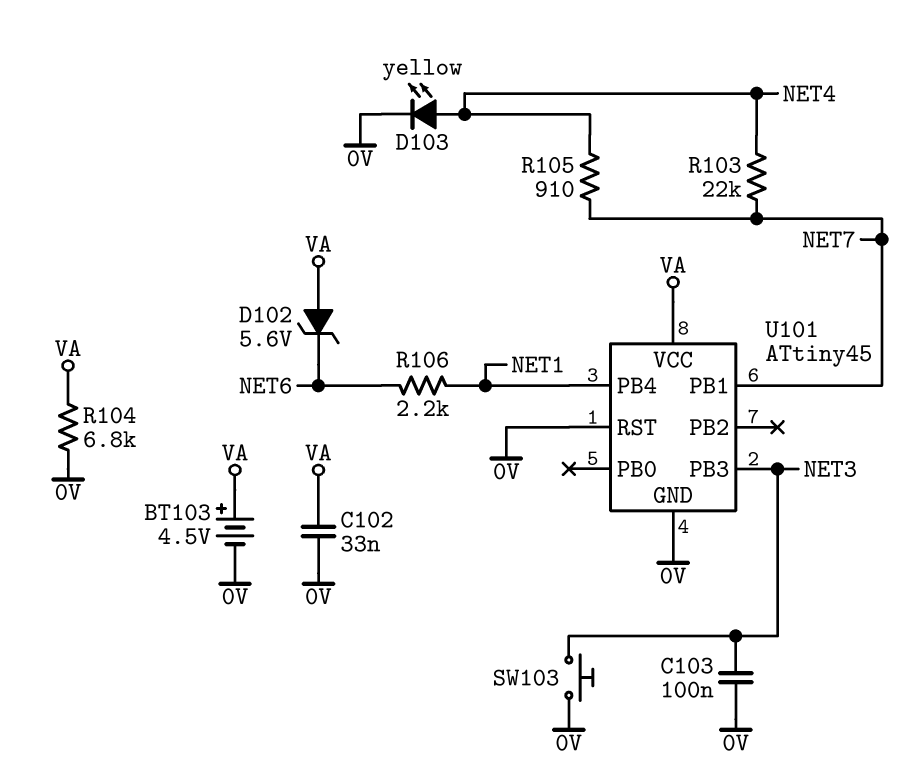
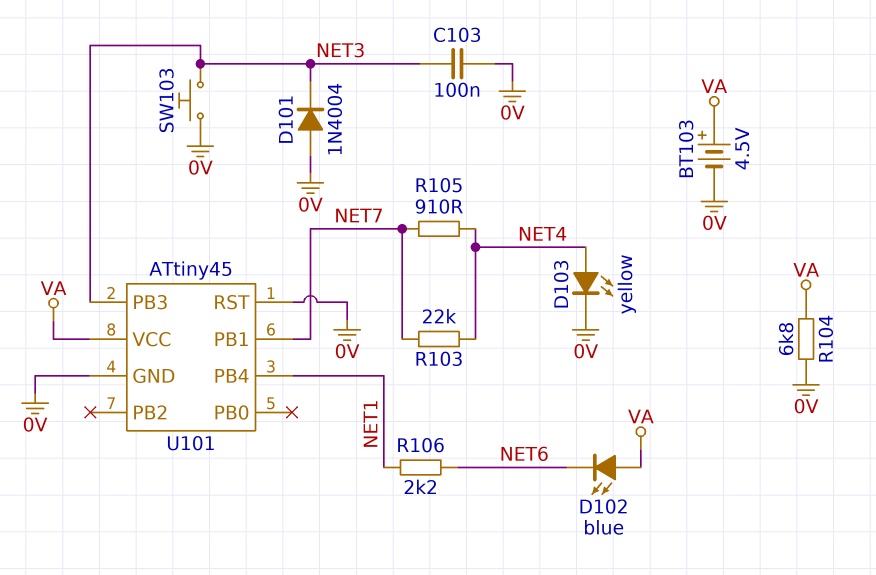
C102: 33nF (0V, VA) -> none
D101: none -> diode 1N4004 (A 0V, K NET3)
D102: zener 5.6V (A VA, K NET6) -> LED blue (A VA, K NET6)

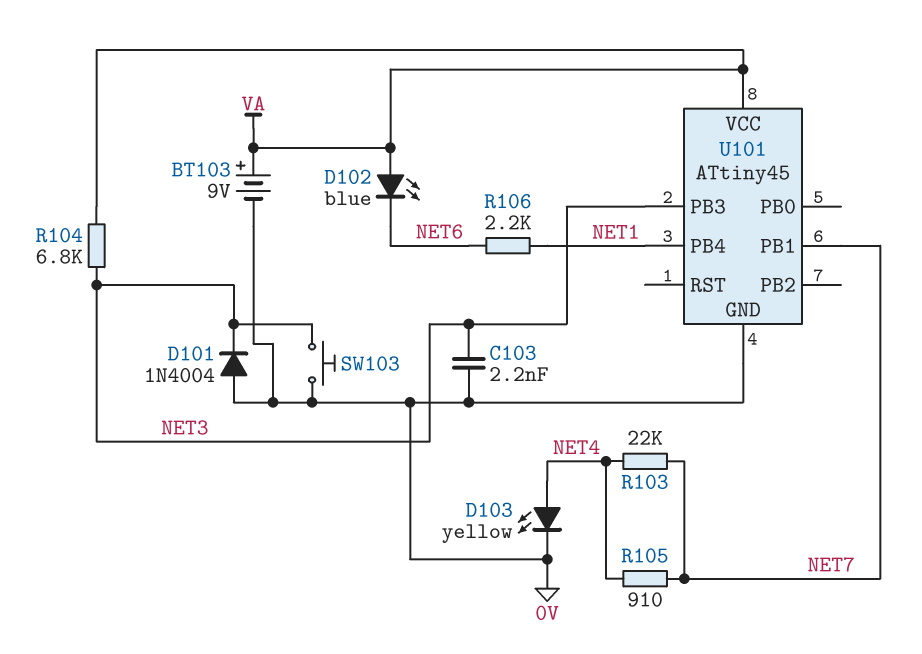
BT103: 4.5V (plus VA, minus 0V) -> 9V (plus VA, minus 0V)
C103: 100nF (0V, NET3) -> 2.2nF (0V, NET3)
R104: 6.8k (0V, VA) -> 6.8k (NET3, VA)
U101 pin RST: 0V -> none

